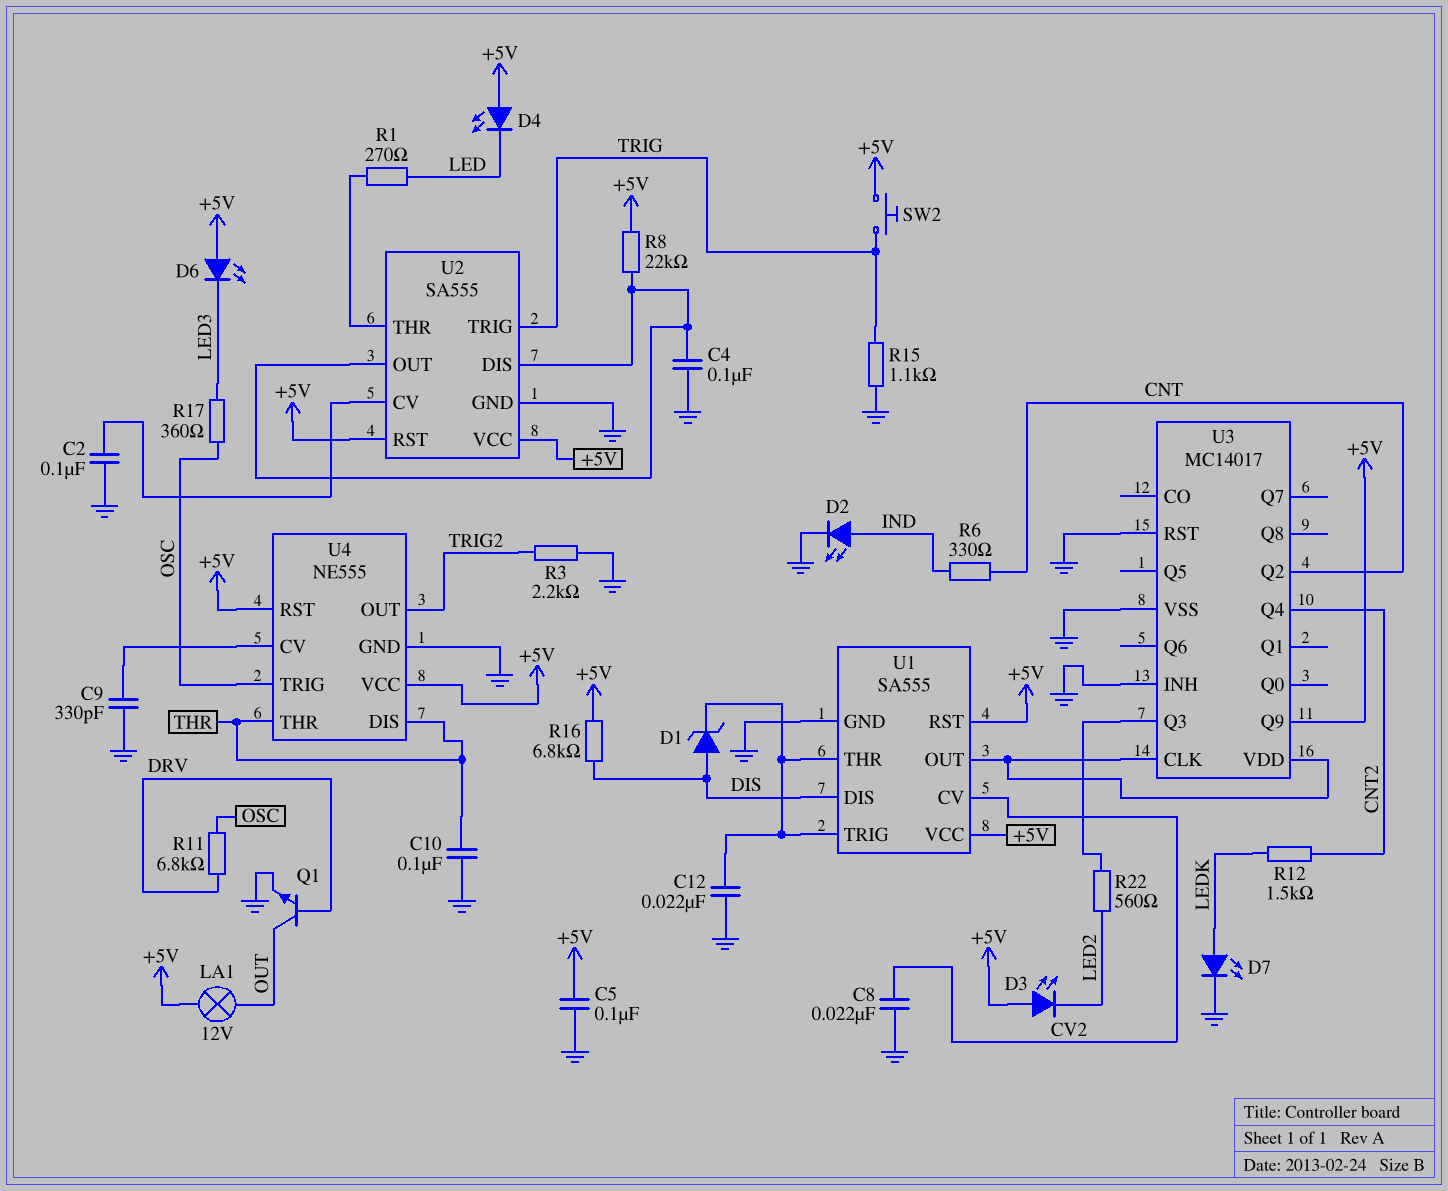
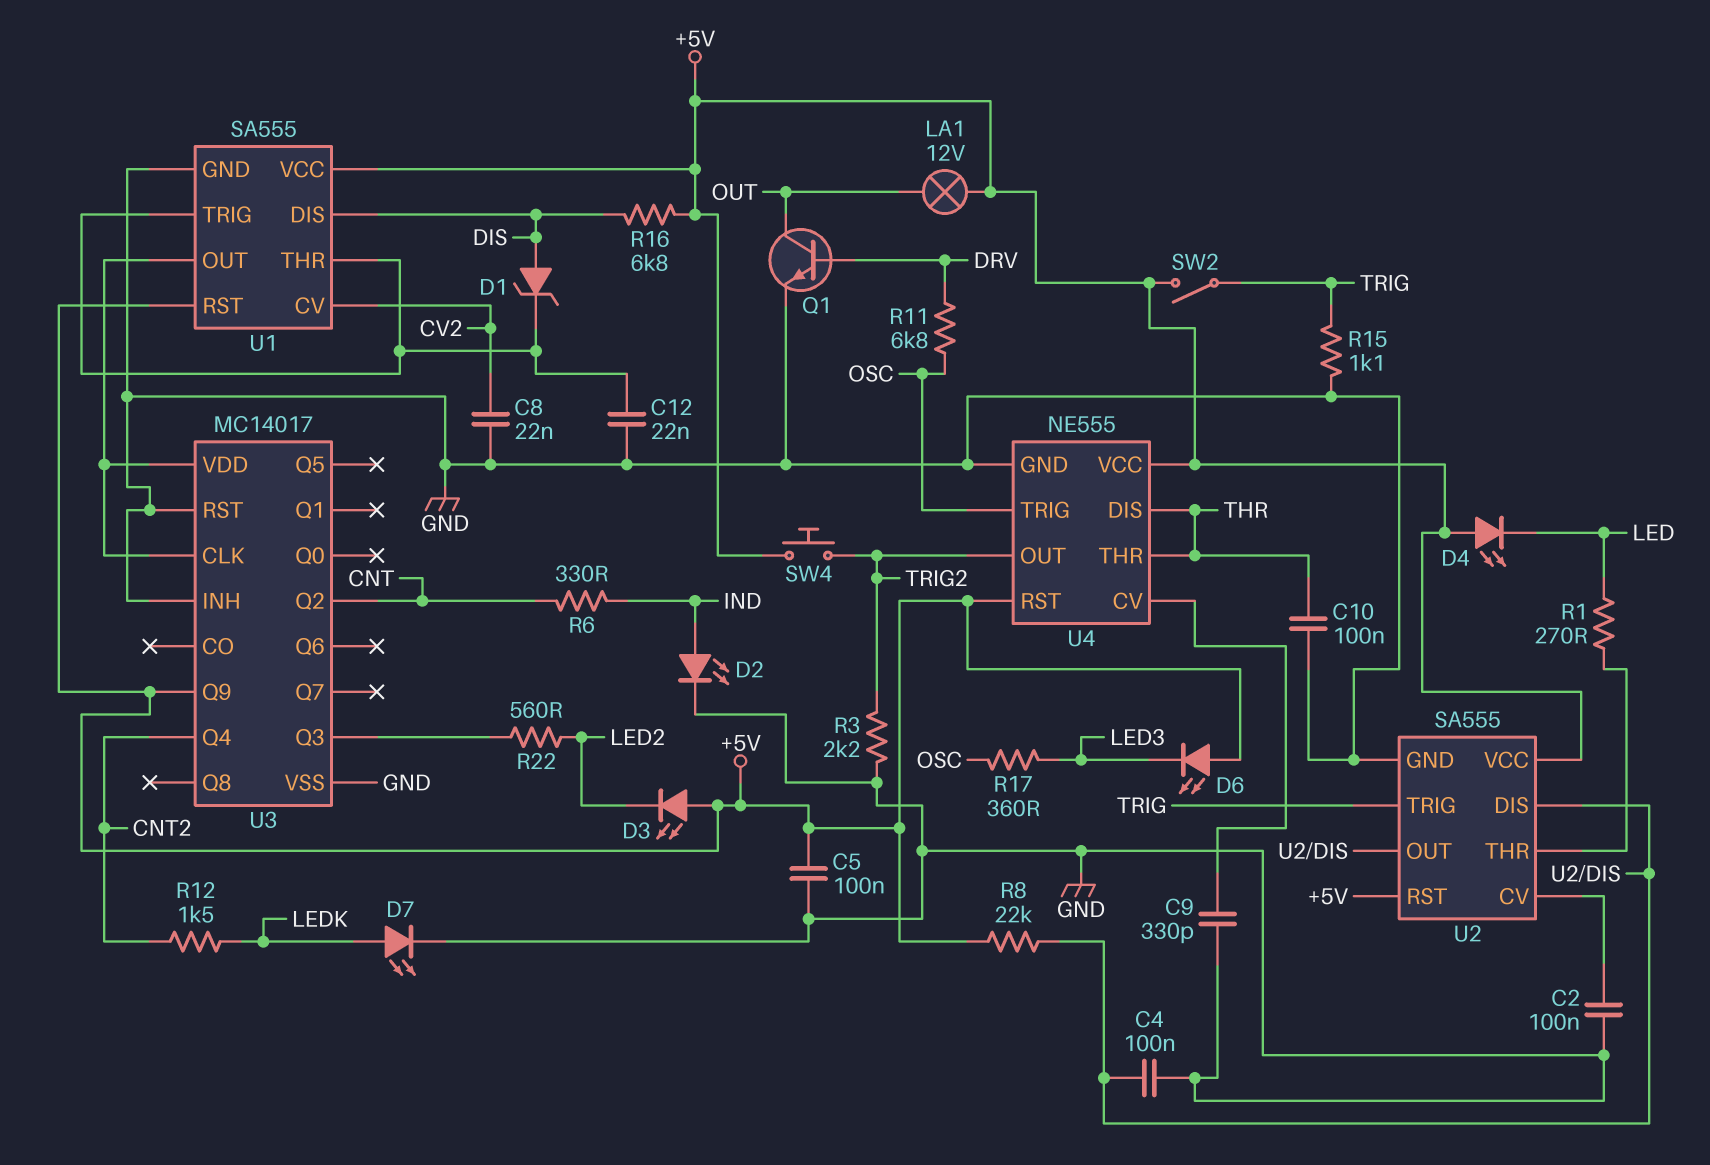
SW2: button (+5V, TRIG) -> switch (+5V, TRIG)
SW4: none -> button (+5V, TRIG2)

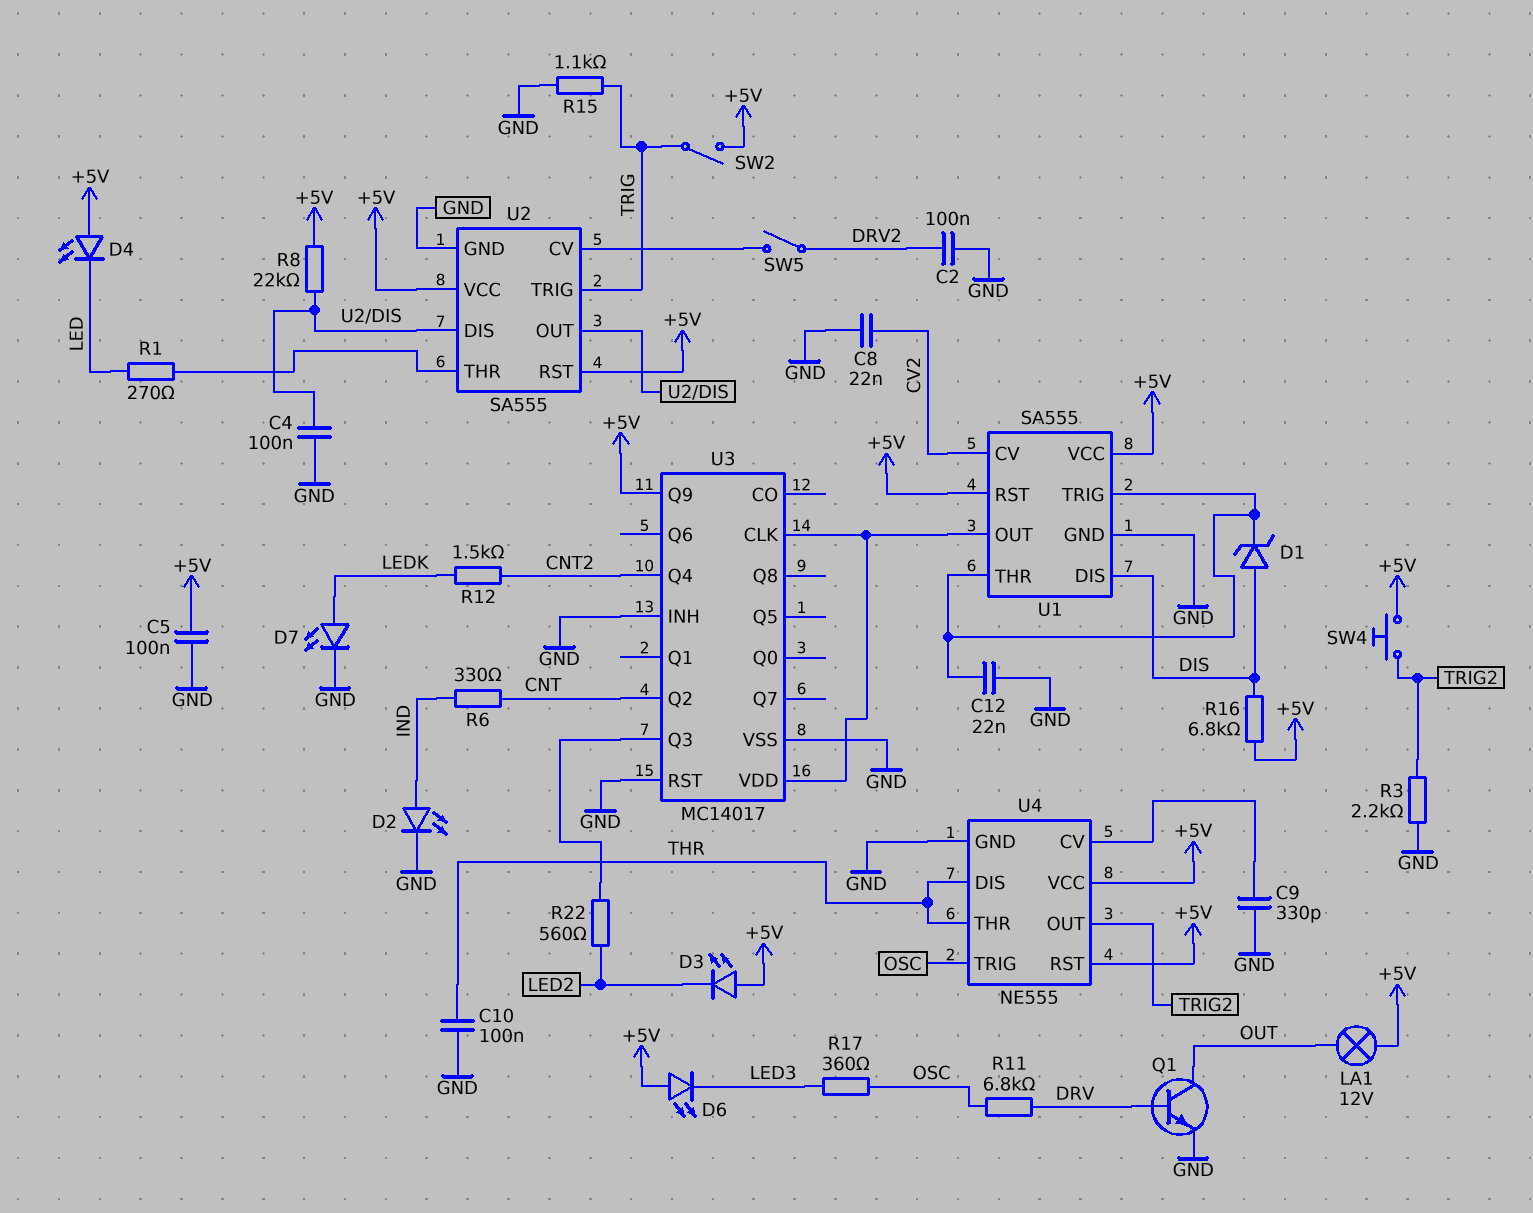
C2: 100nF (GND, U2/CV) -> 100nF (DRV2, GND)
SW5: none -> switch (DRV2, U2/CV)

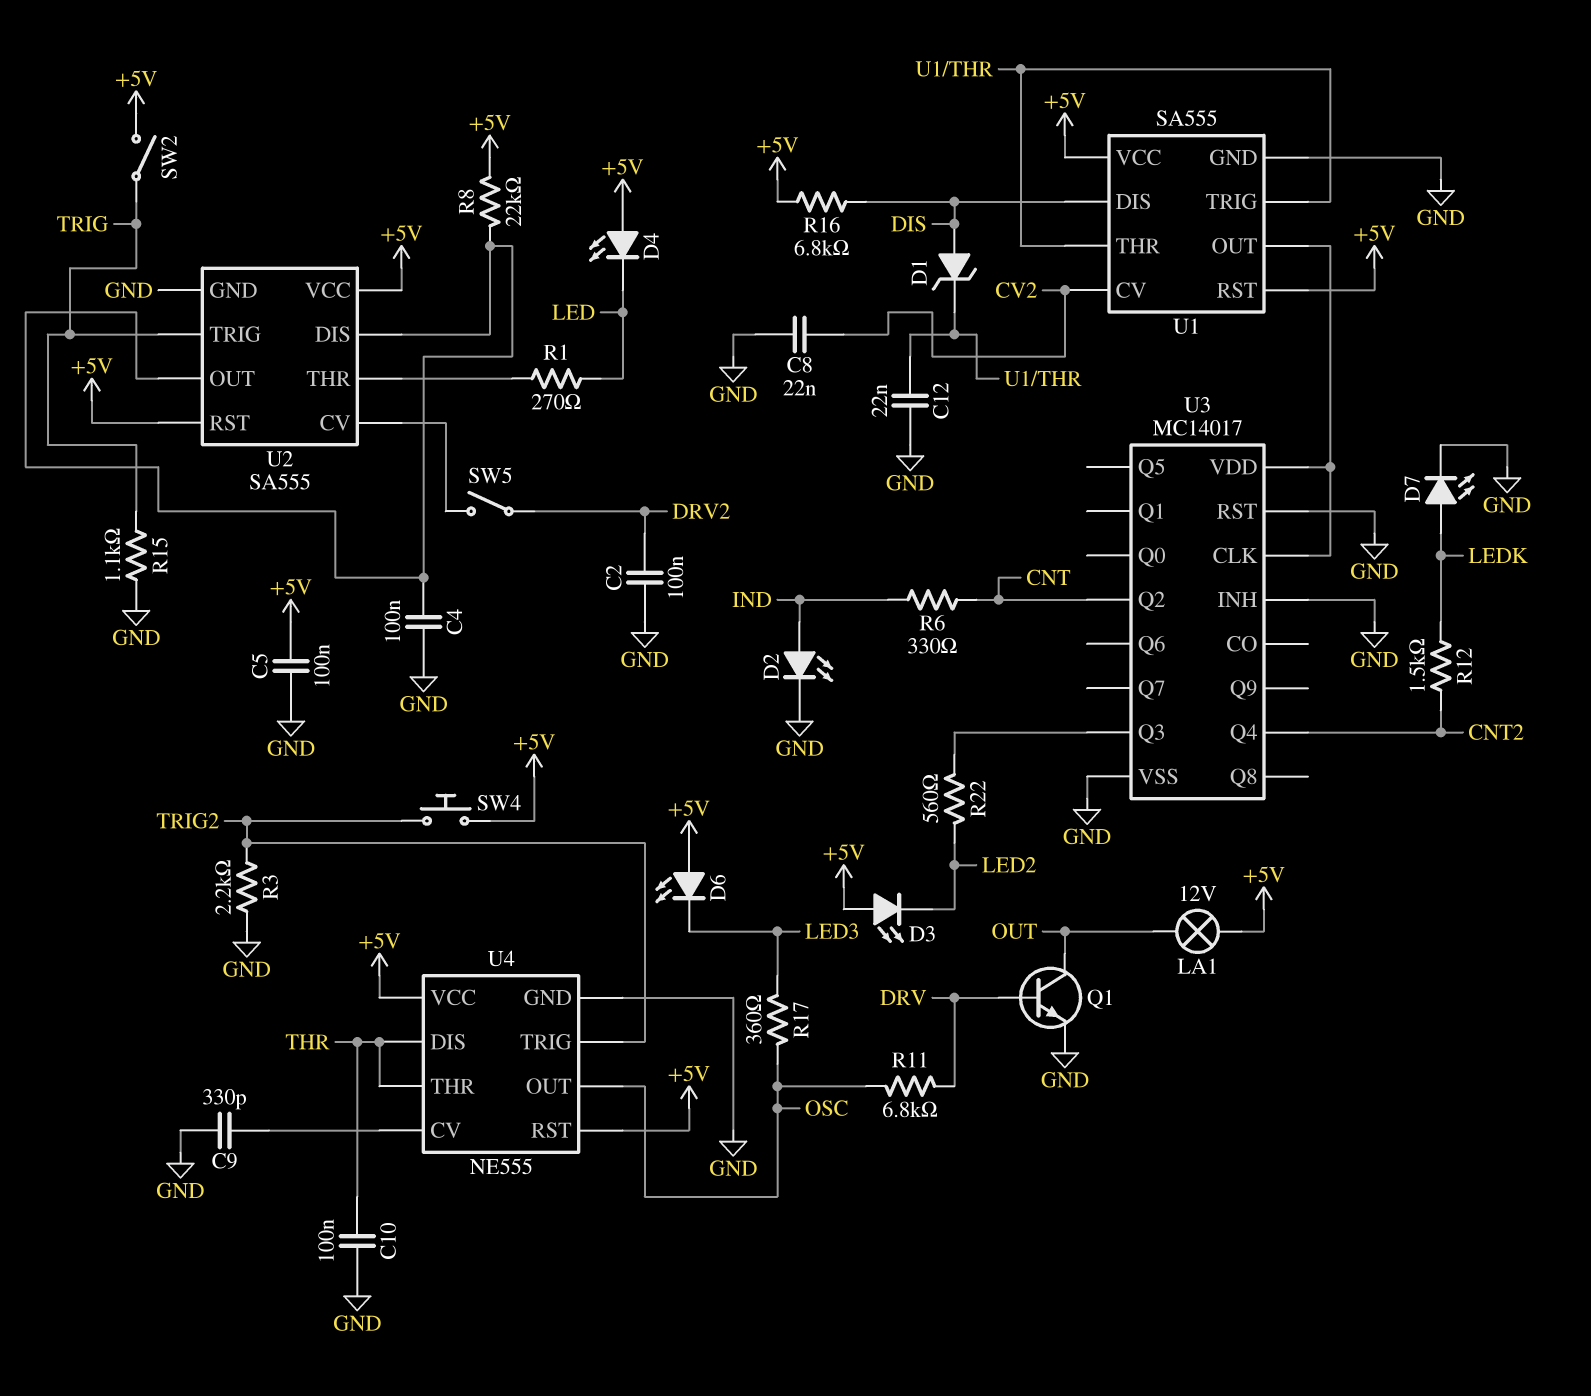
U3 pin Q9: +5V -> none
U4 pin OUT: TRIG2 -> OSC
U4 pin TRIG: OSC -> TRIG2

